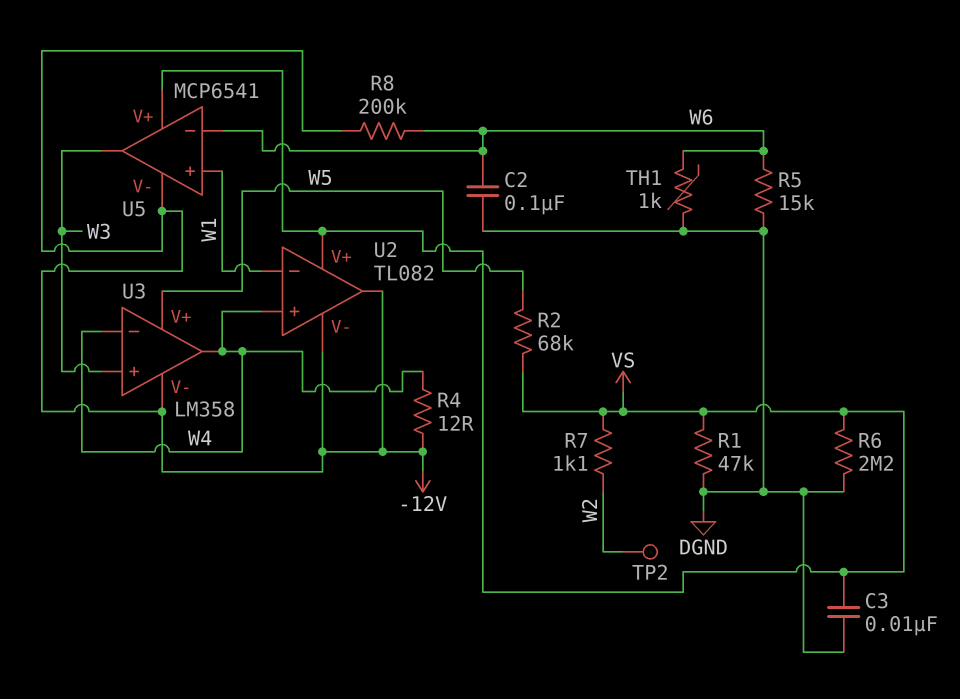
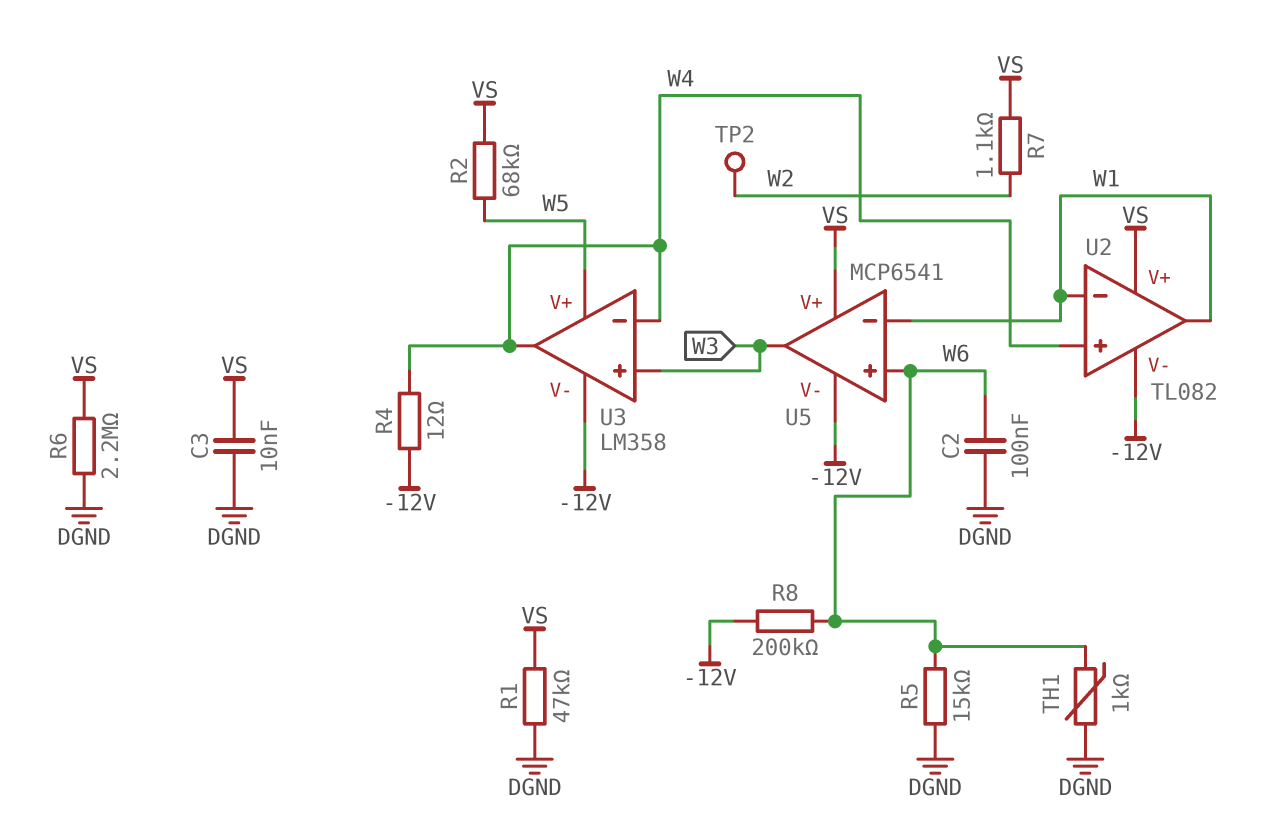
U2 pin out: -12V -> W1
U5 pin in+: W1 -> W6
U5 pin in-: W6 -> W1

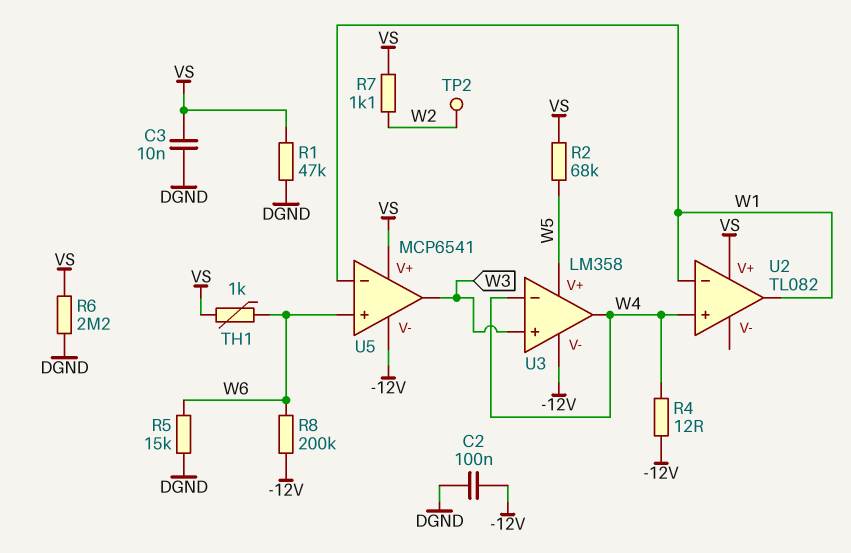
C2: 100nF (DGND, W6) -> 100nF (-12V, DGND)
TH1: 1k (DGND, W6) -> 1k (VS, W6)
U2 pin V-: -12V -> none

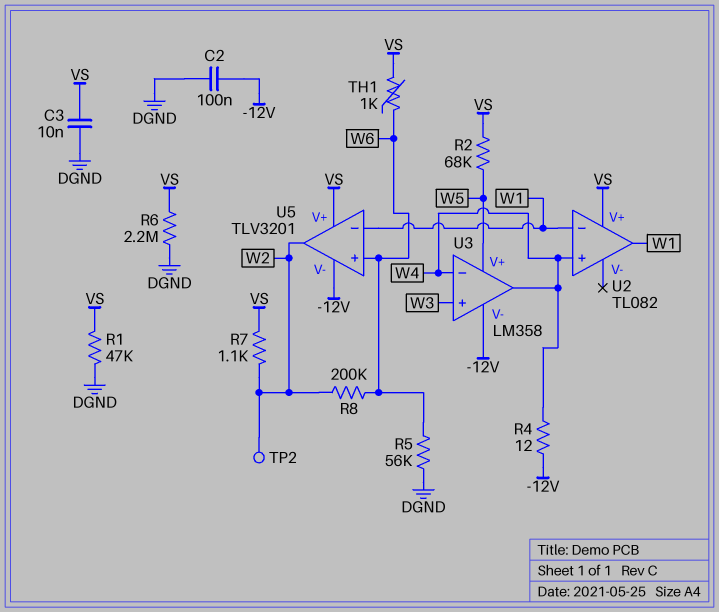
R5: 15k (DGND, W6) -> 56k (DGND, W6)
R8: 200k (-12V, W6) -> 200k (W2, W6)
U5: MCP6541 -> TLV3201
U5 pin out: W3 -> W2

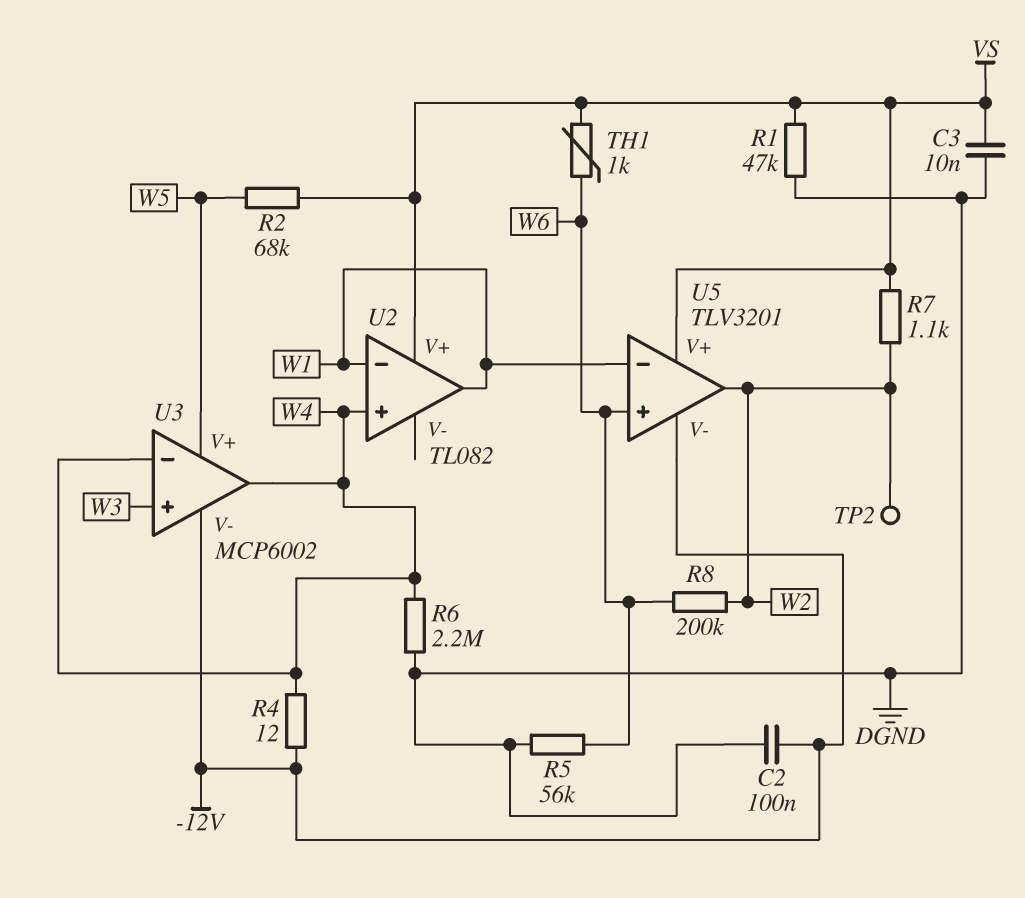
R6: 2.2M (DGND, VS) -> 2.2M (DGND, W4)
U3: LM358 -> MCP6002

